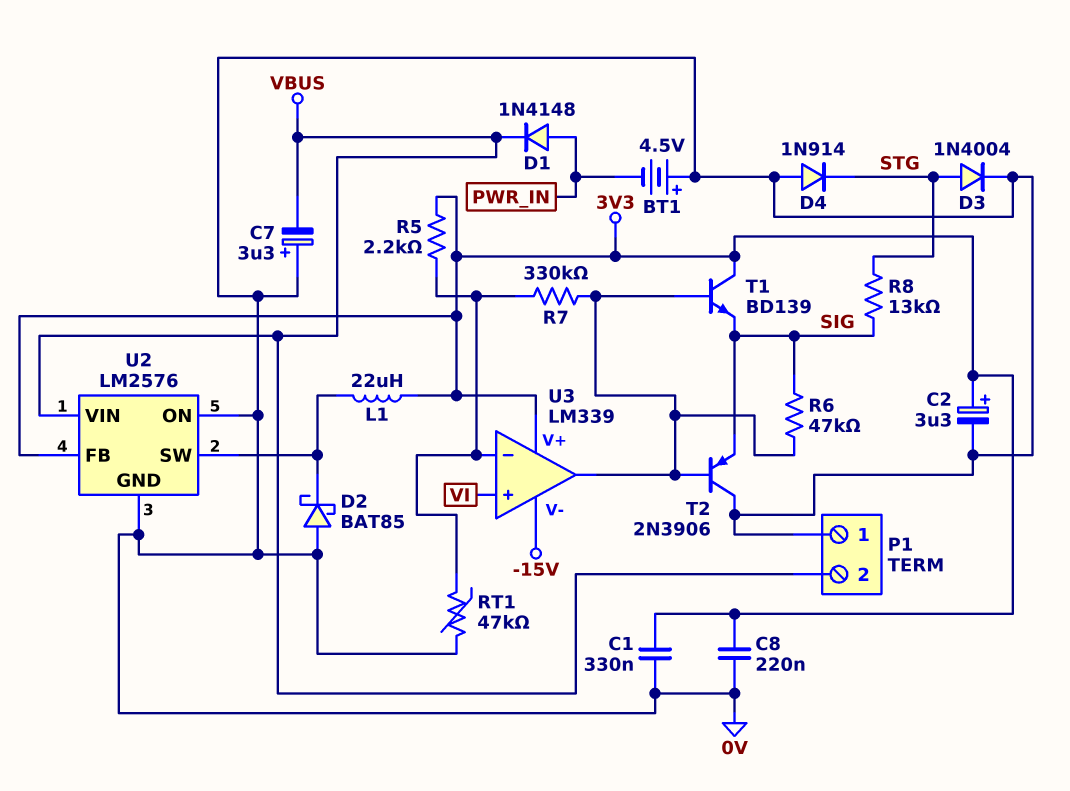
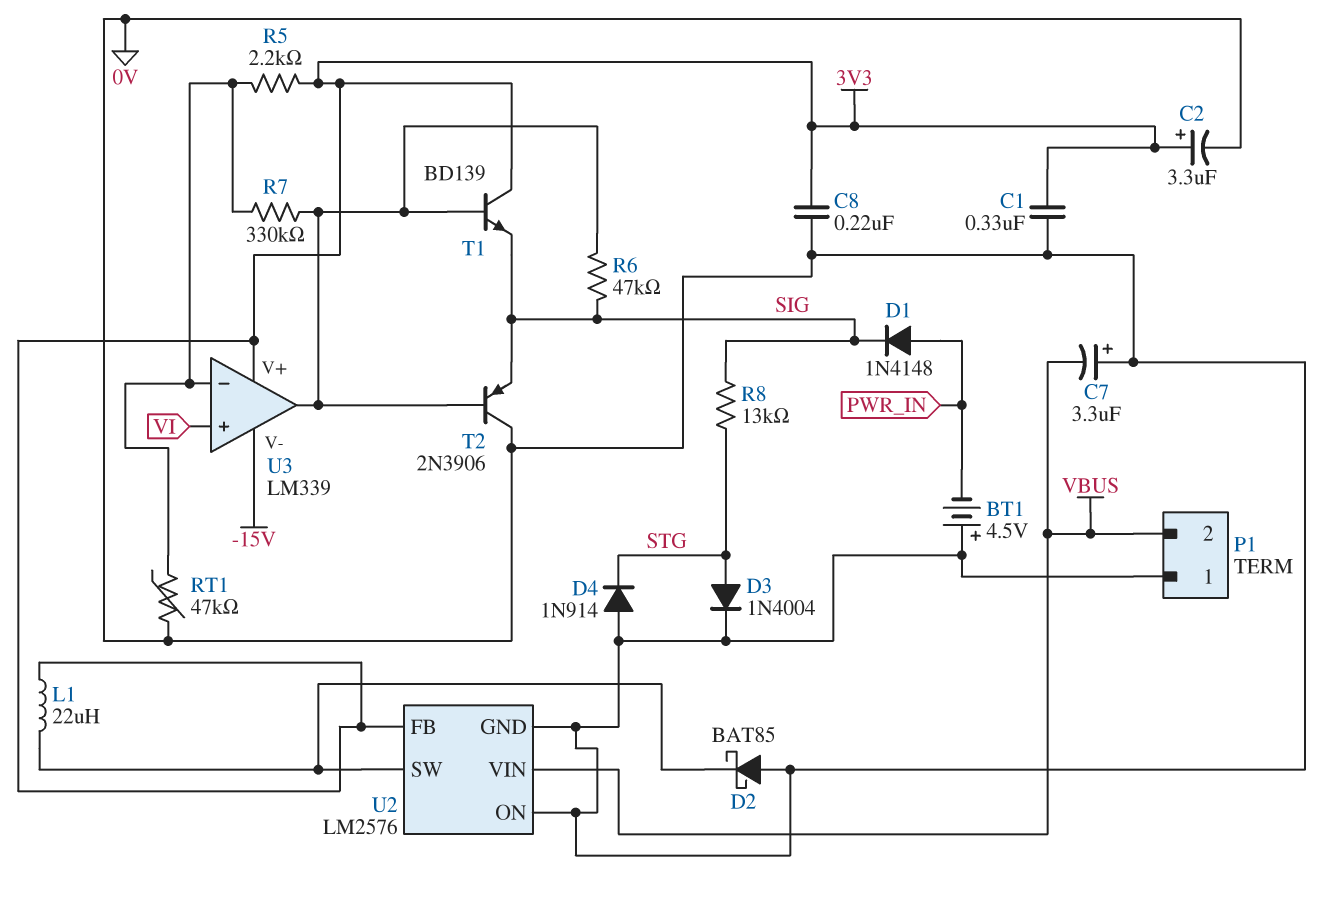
D1: diode 1N4148 (A PWR_IN, K VBUS) -> diode 1N4148 (A PWR_IN, K SIG)

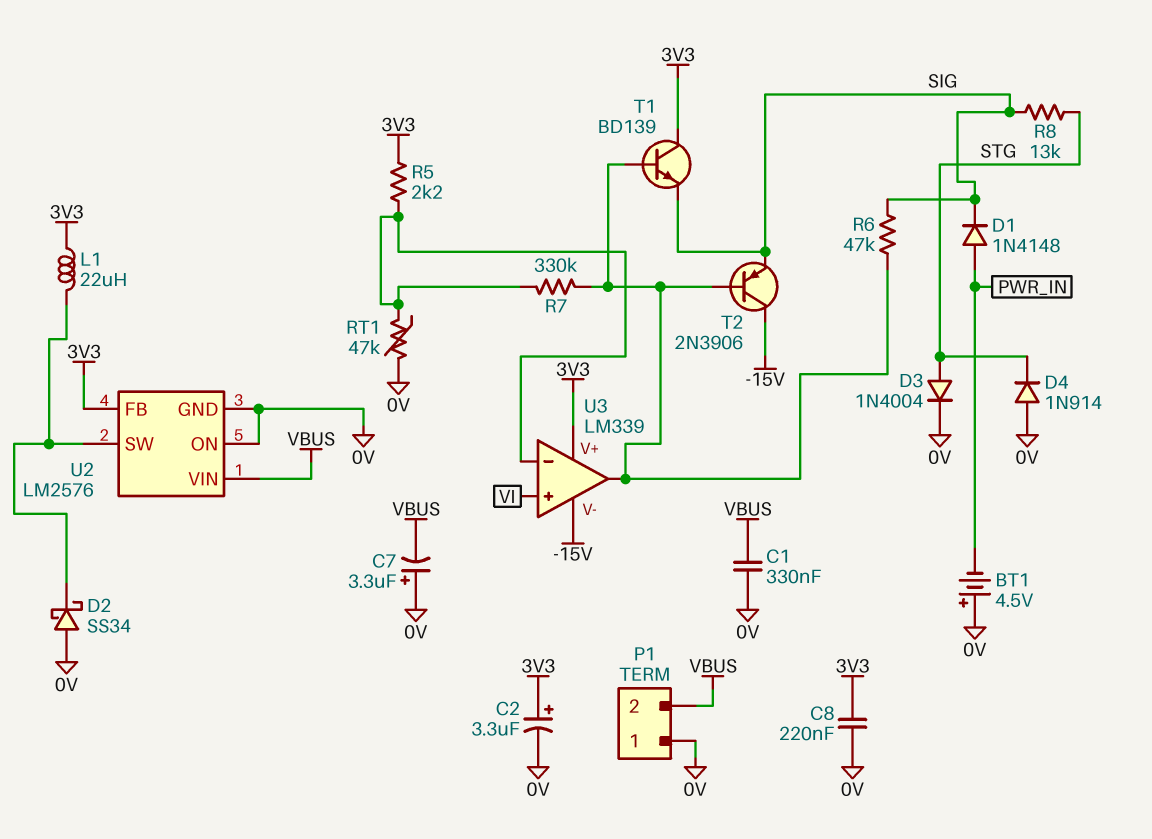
C1: 330nF (0V, 3V3) -> 330nF (0V, VBUS)
D2: schottky BAT85 (A 0V, K U2/SW) -> schottky SS34 (A 0V, K U2/SW)
T2: PNP 2N3906 (B U3/out, C 0V, E SIG) -> PNP 2N3906 (B U3/out, C -15V, E SIG)

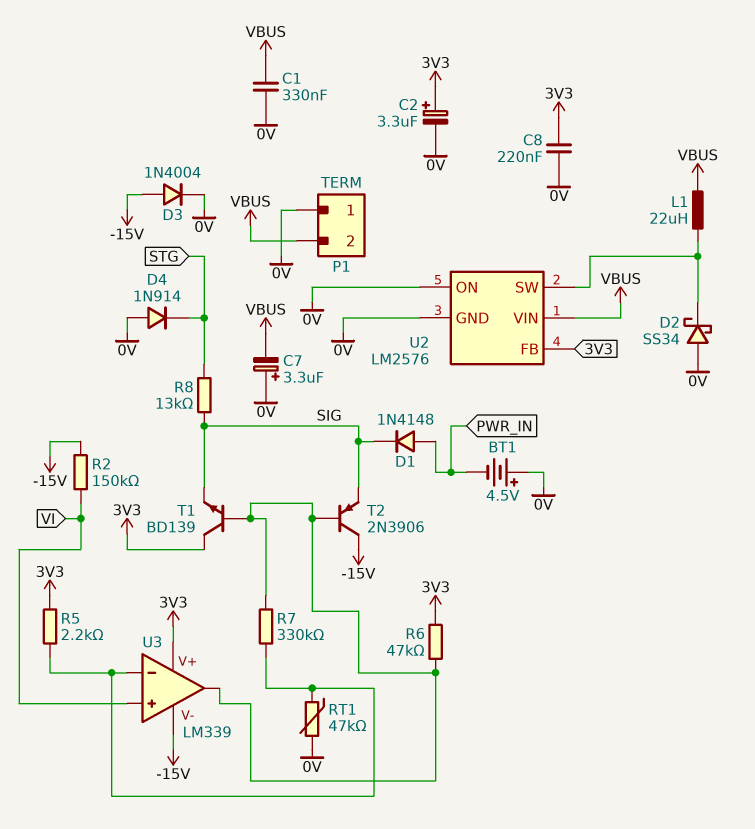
D3: diode 1N4004 (A STG, K 0V) -> diode 1N4004 (A -15V, K 0V)
L1: 22uH (3V3, U2/SW) -> 22uH (U2/SW, VBUS)
R2: none -> 150k (-15V, VI)
R6: 47k (SIG, U3/out) -> 47k (3V3, U3/out)

